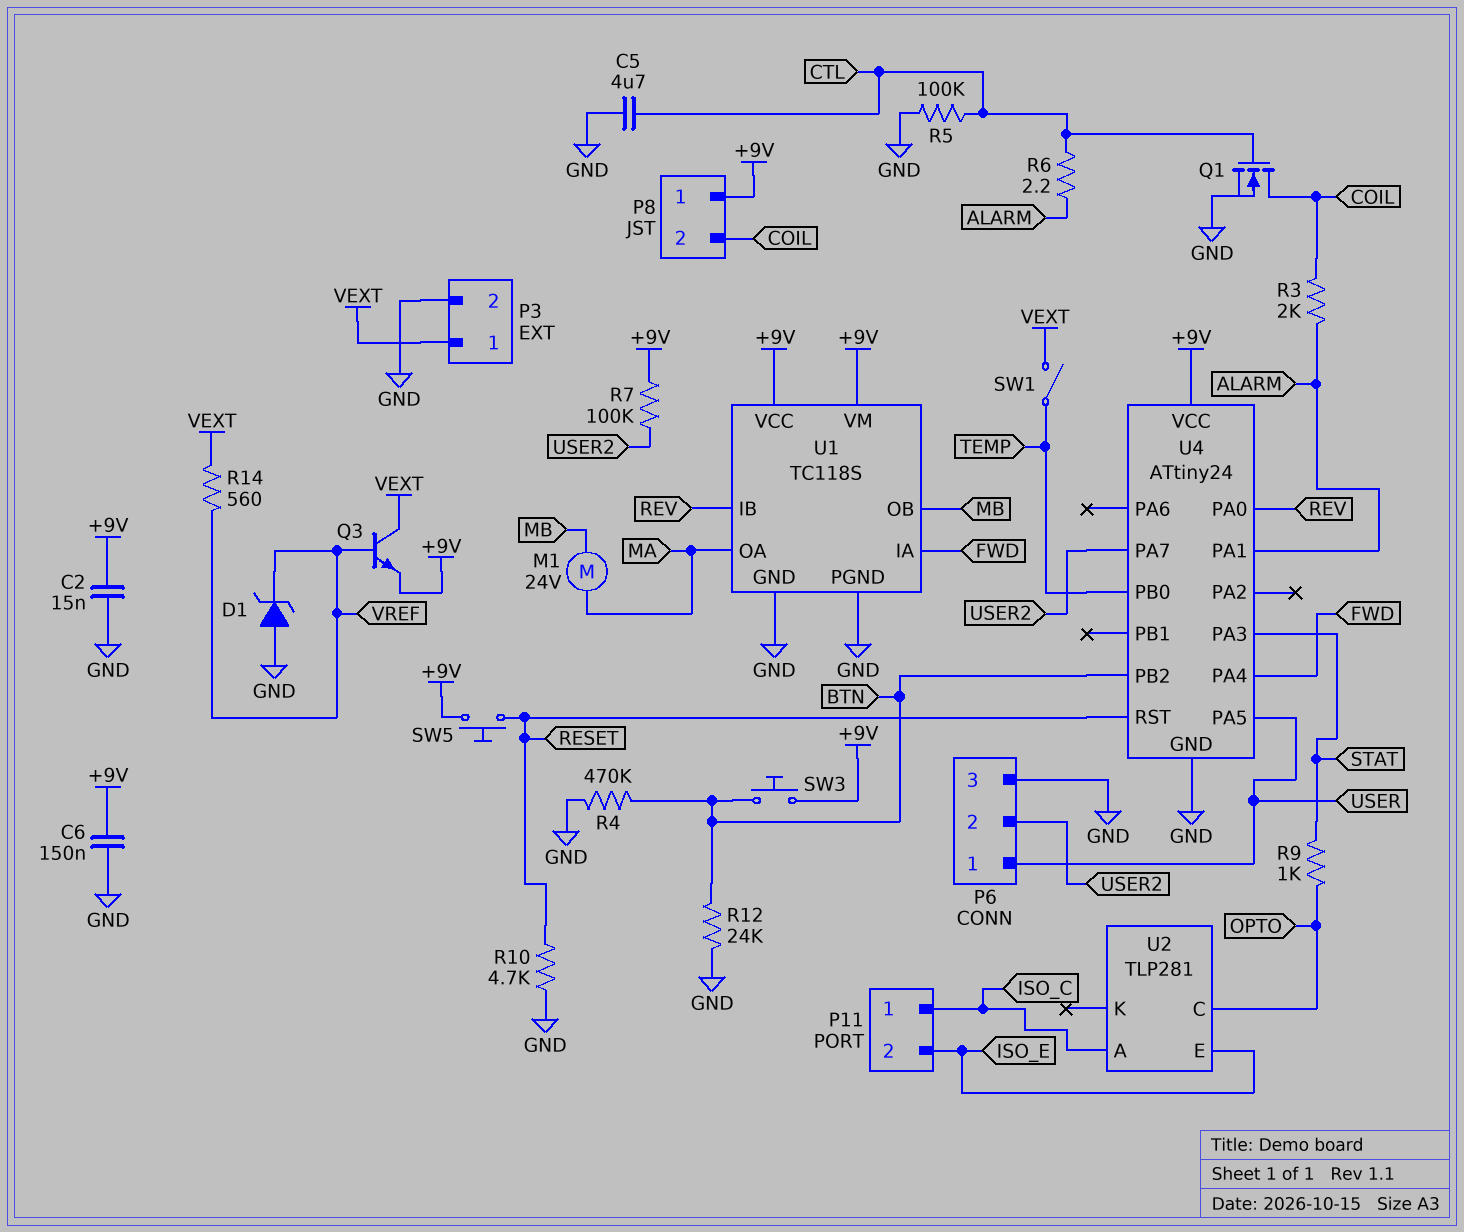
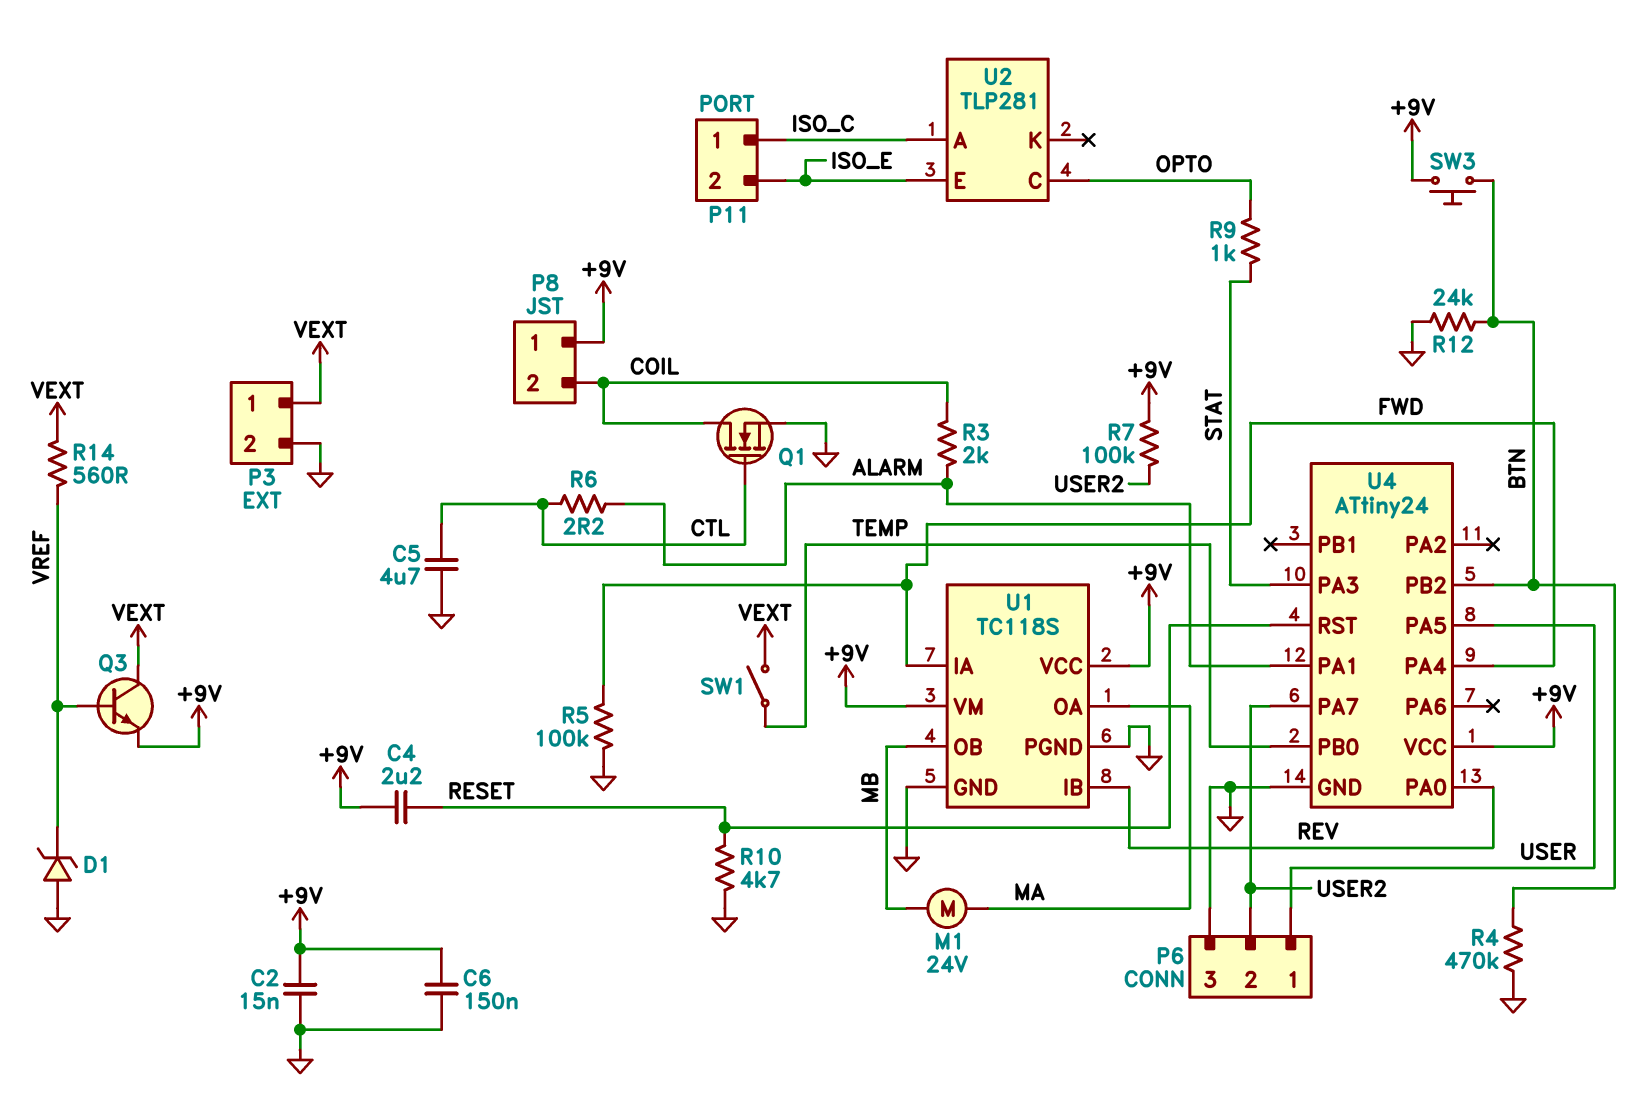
C4: none -> 2.2uF (+9V, RESET)
R5: 100k (CTL, GND) -> 100k (FWD, GND)
SW5: button (+9V, RESET) -> none

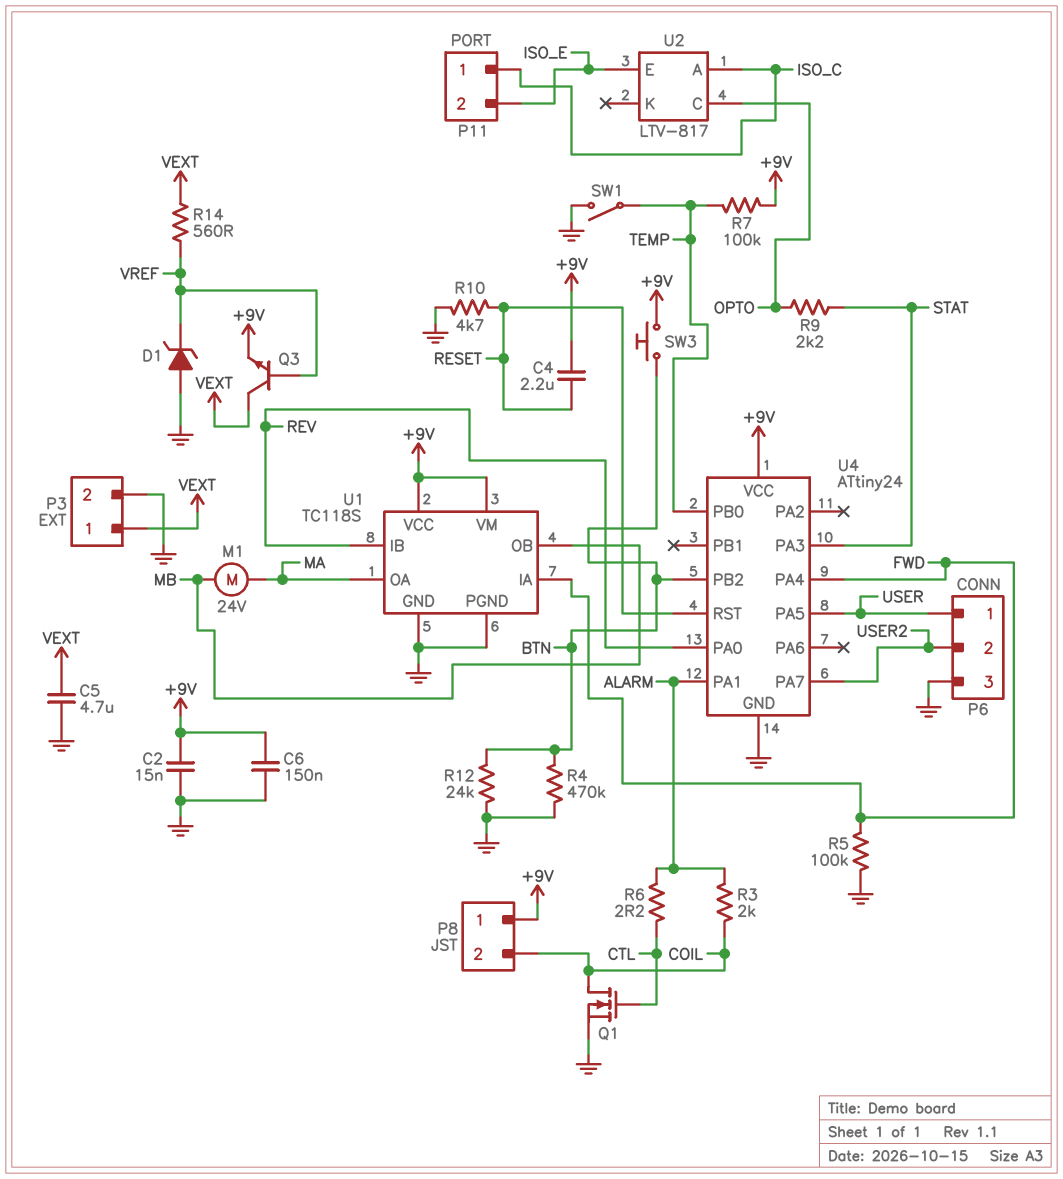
C5: 4.7uF (CTL, GND) -> 4.7uF (GND, VEXT)
R7: 100k (+9V, USER2) -> 100k (+9V, TEMP)
R9: 1k (OPTO, STAT) -> 2.2k (OPTO, STAT)
SW1: switch (TEMP, VEXT) -> switch (GND, TEMP)
U2: TLP281 -> LTV-817

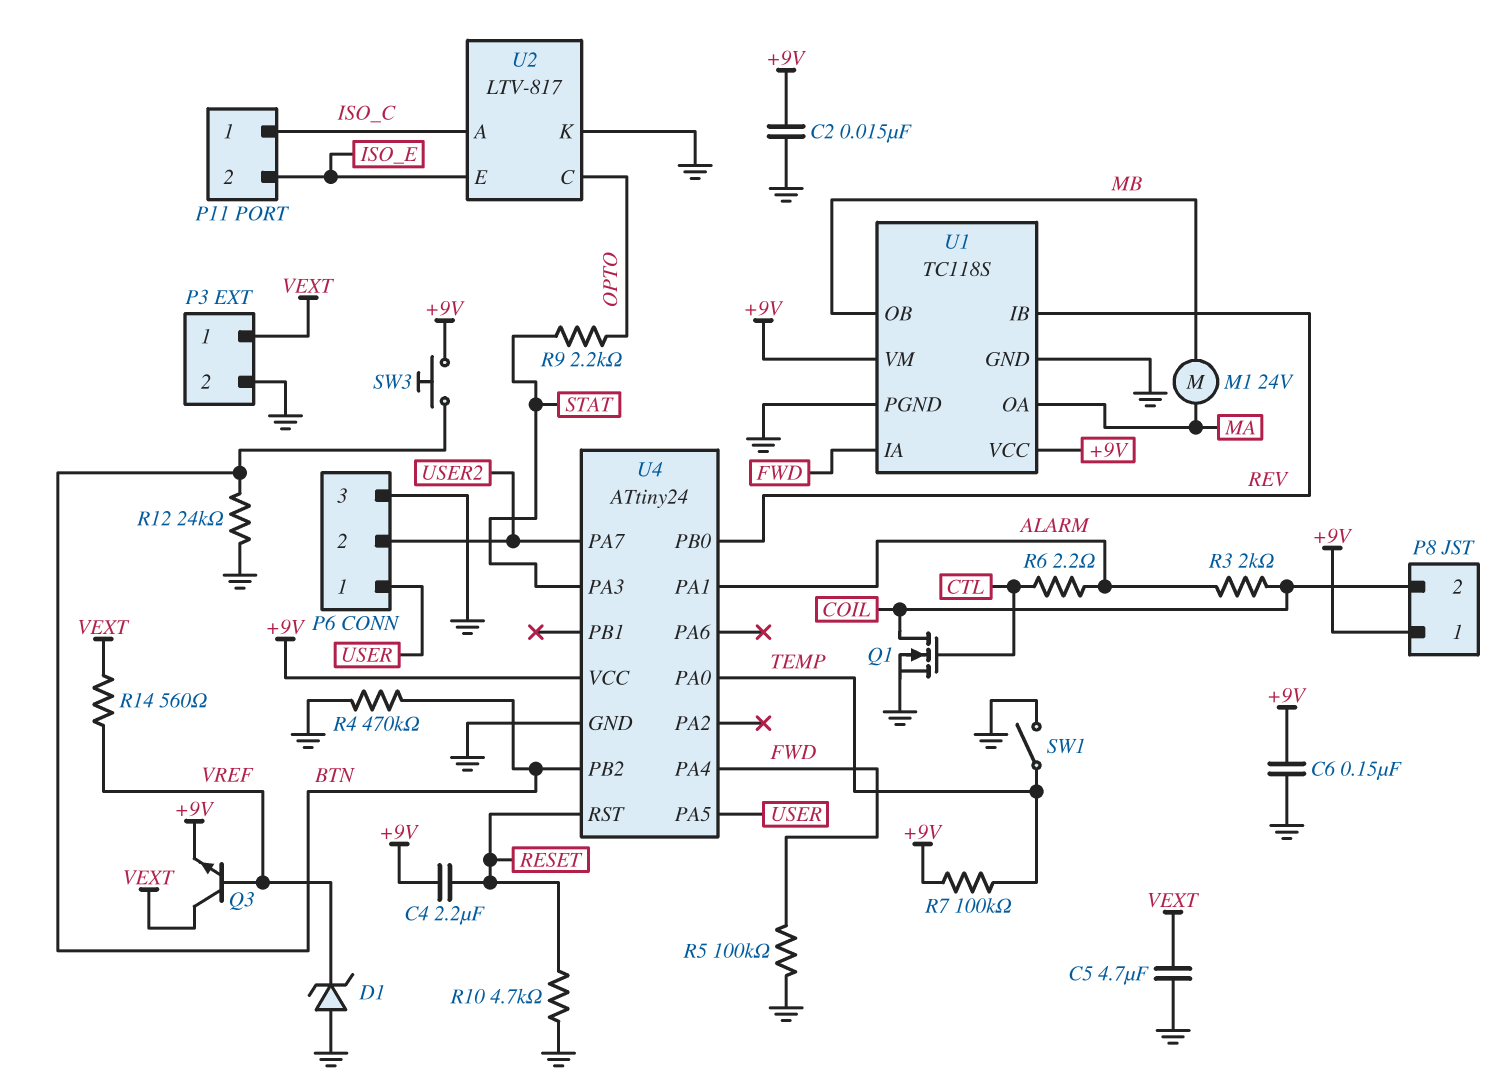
U2 pin K: none -> GND
U4 pin PA0: REV -> TEMP
U4 pin PB0: TEMP -> REV

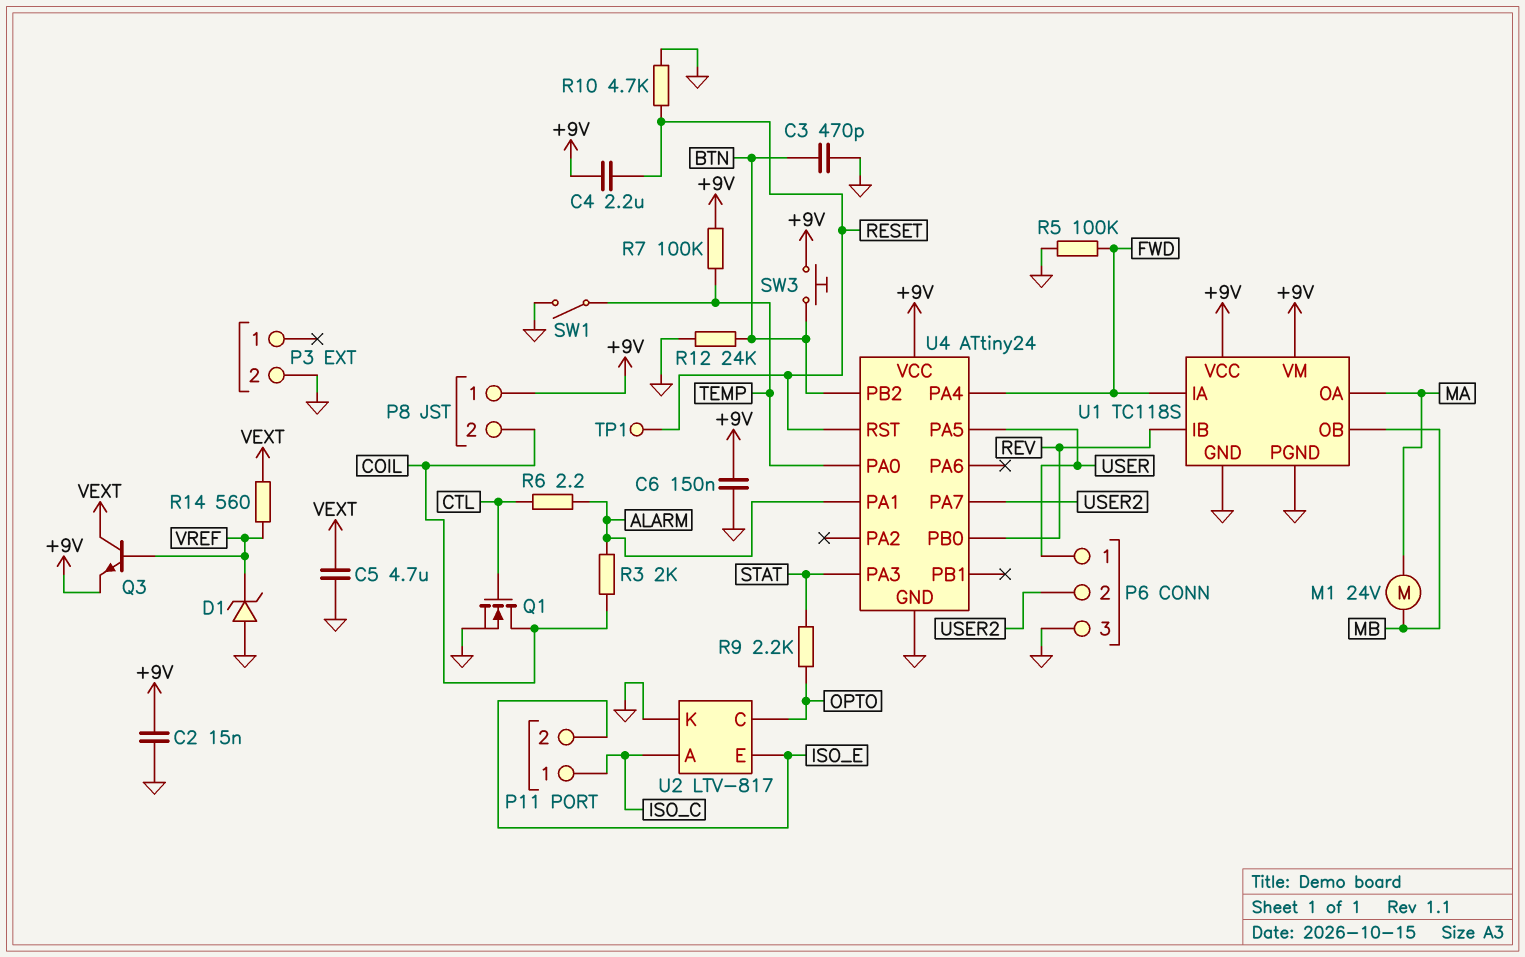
C3: none -> 470pF (BTN, GND)
P3 pin 1: VEXT -> none
R4: 470k (BTN, GND) -> none
TP1: none -> test point (RESET)

